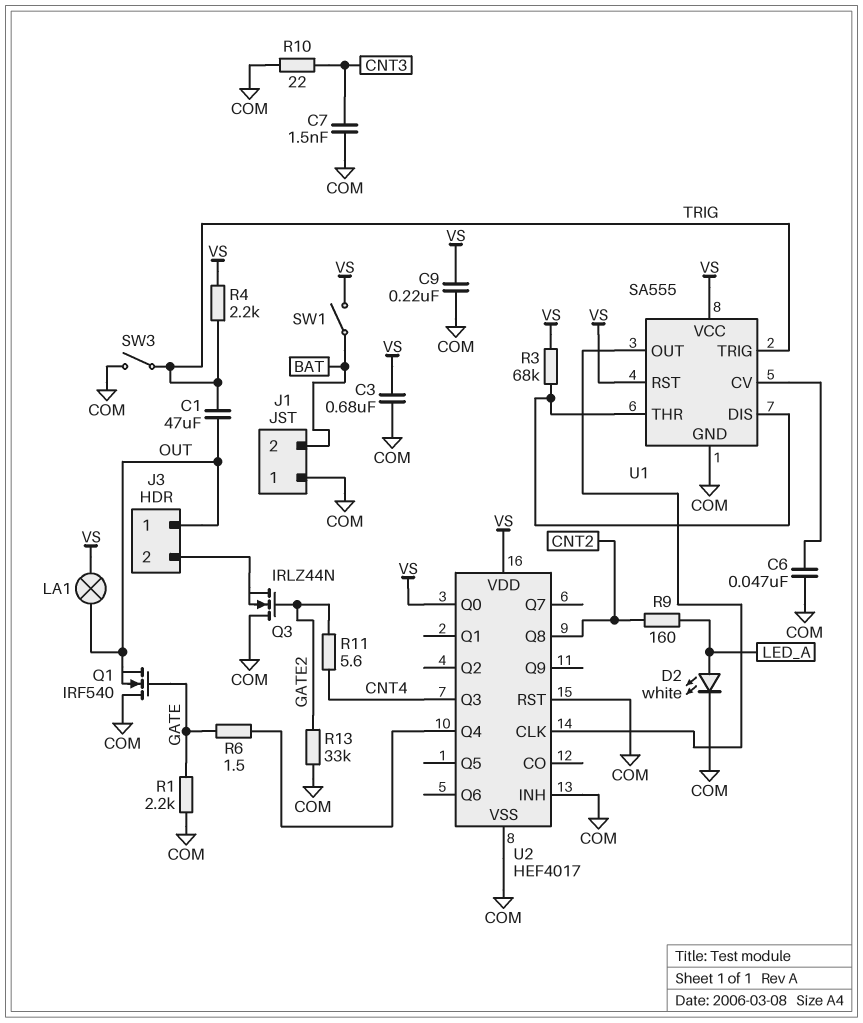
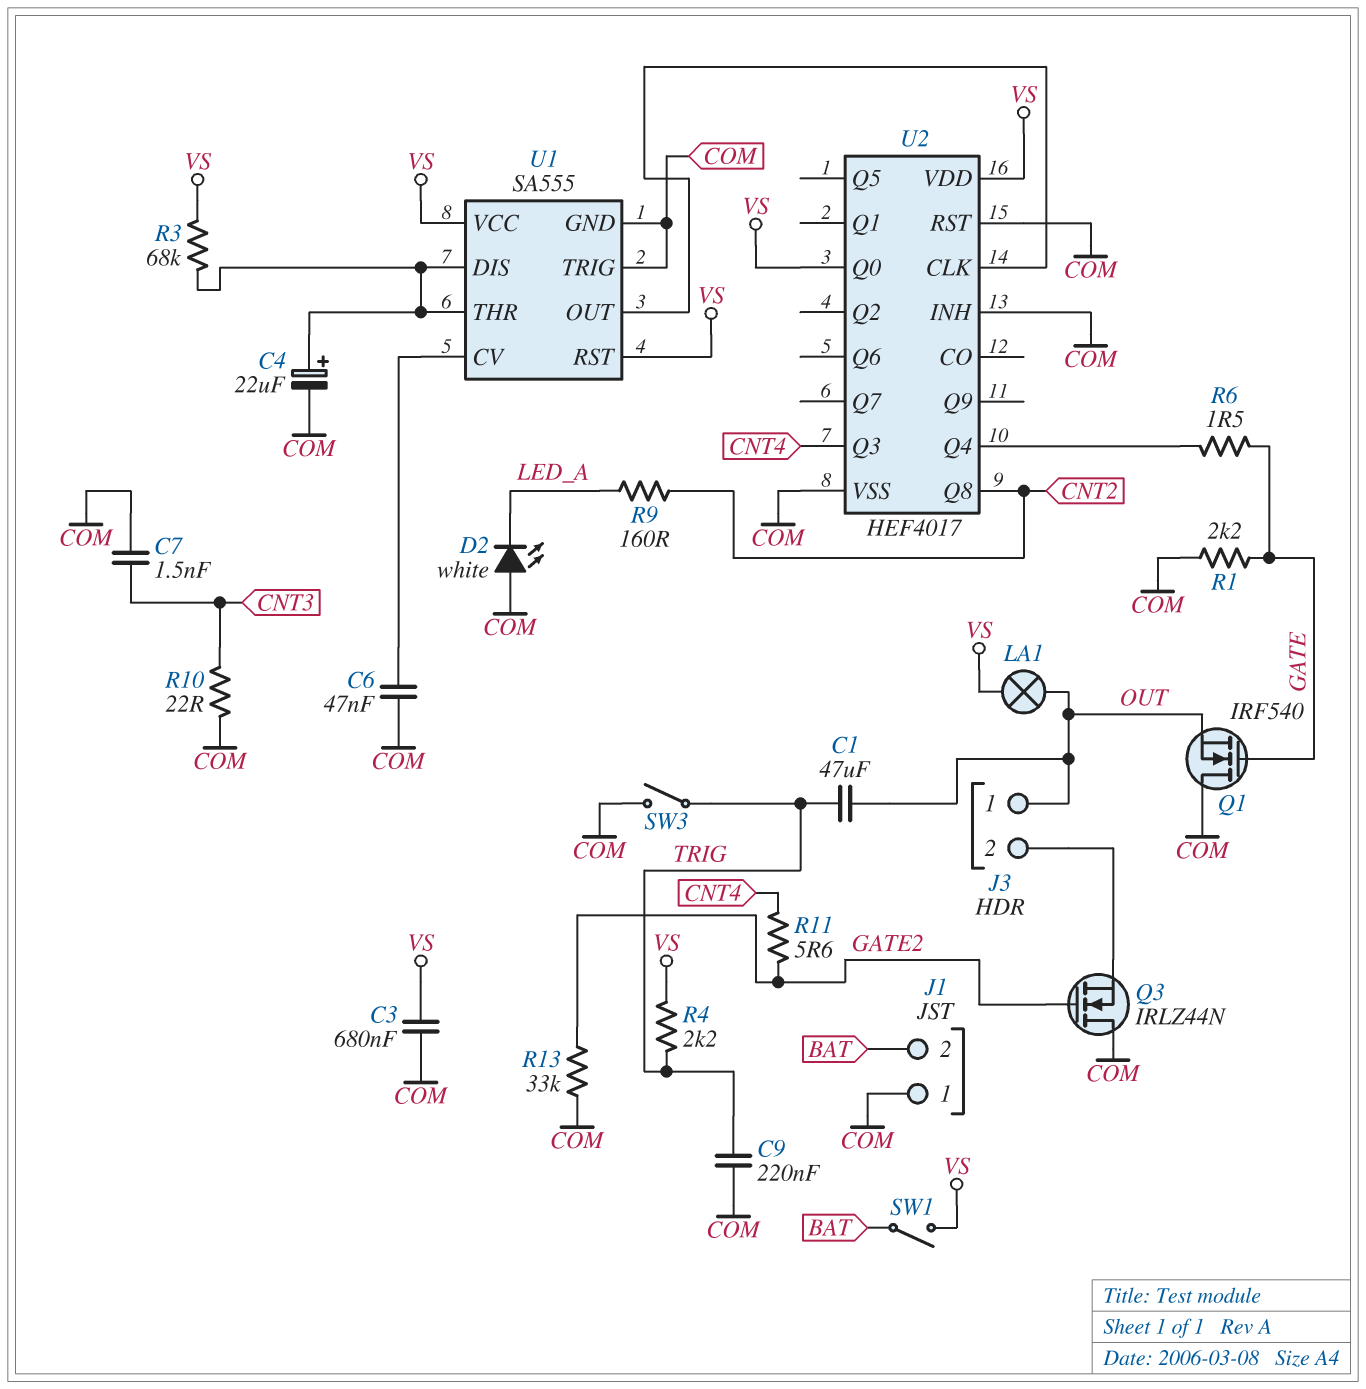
C4: none -> 22uF (plus U1/DIS, minus COM)
C9: 220nF (COM, VS) -> 220nF (COM, TRIG)
D2: LED white (A LED_A, K COM) -> LED white (A COM, K LED_A)
U1 pin TRIG: TRIG -> COM

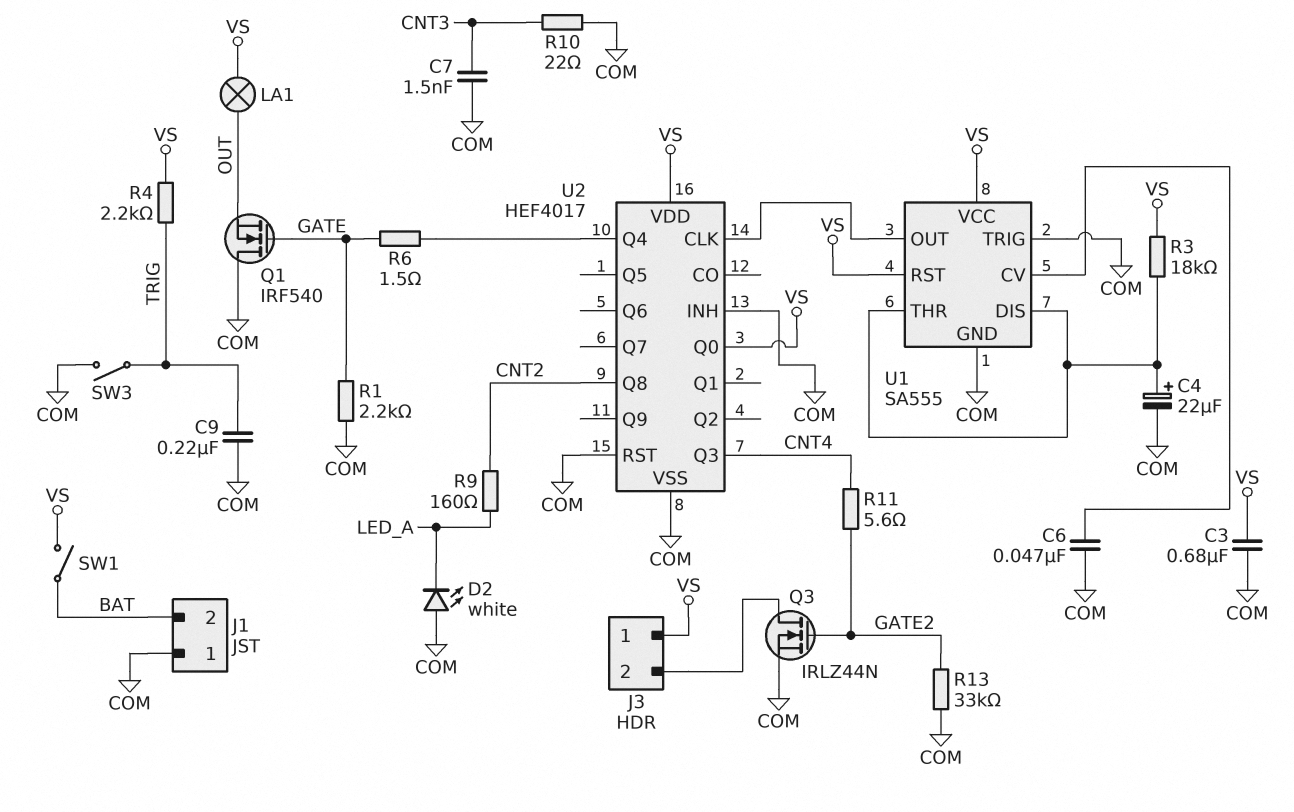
C1: 47uF (OUT, TRIG) -> none
J3 pin 1: OUT -> VS
Q3: NMOS IRLZ44N (G GATE2, D COM, S J3/2) -> NMOS IRLZ44N (G GATE2, D J3/2, S COM)
R3: 68k (U1/DIS, VS) -> 18k (U1/DIS, VS)

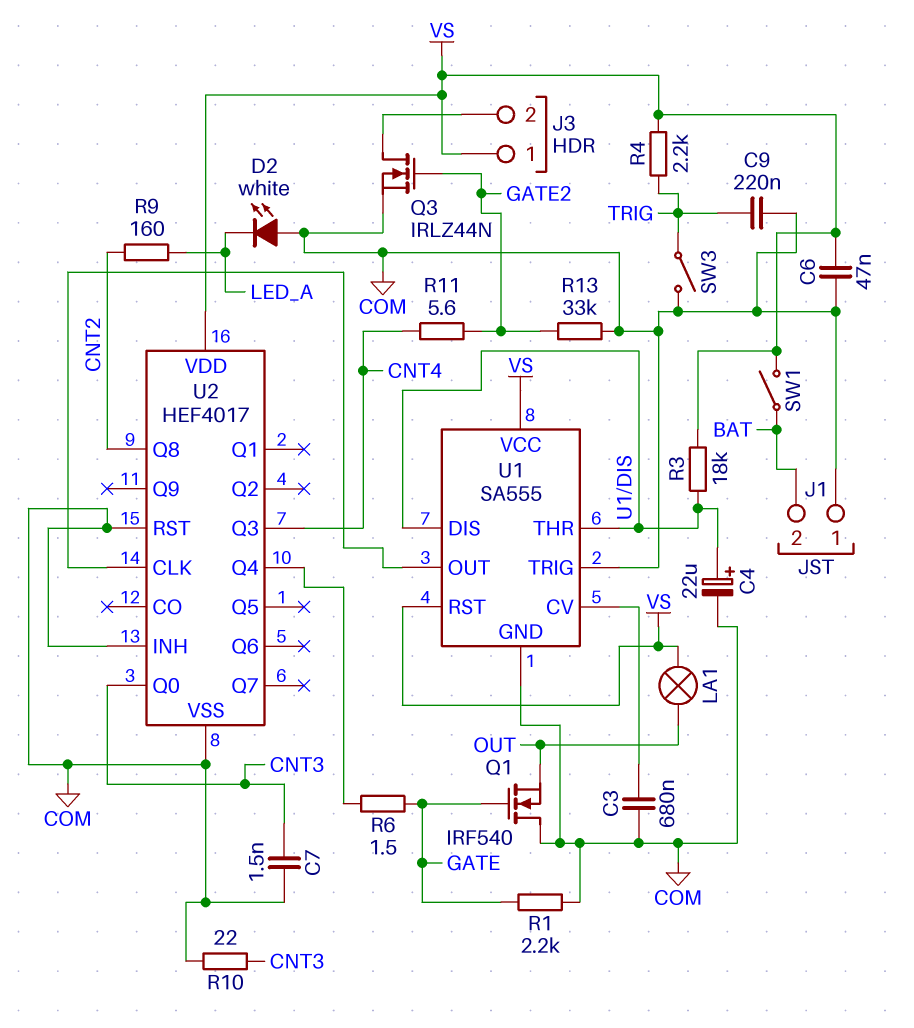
C3: 680nF (COM, VS) -> 680nF (COM, U1/CV)
C6: 47nF (COM, U1/CV) -> 47nF (COM, VS)
U2 pin Q0: VS -> CNT3

